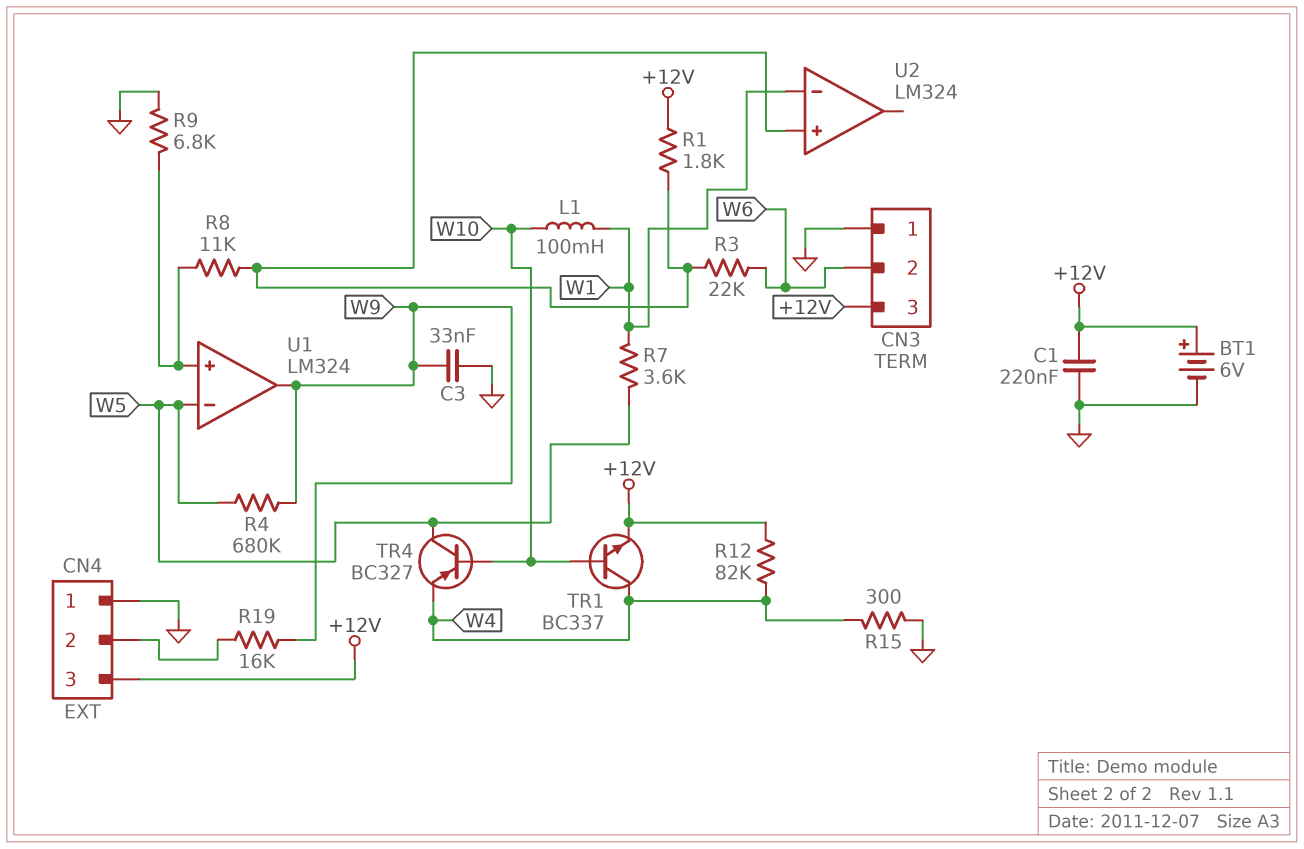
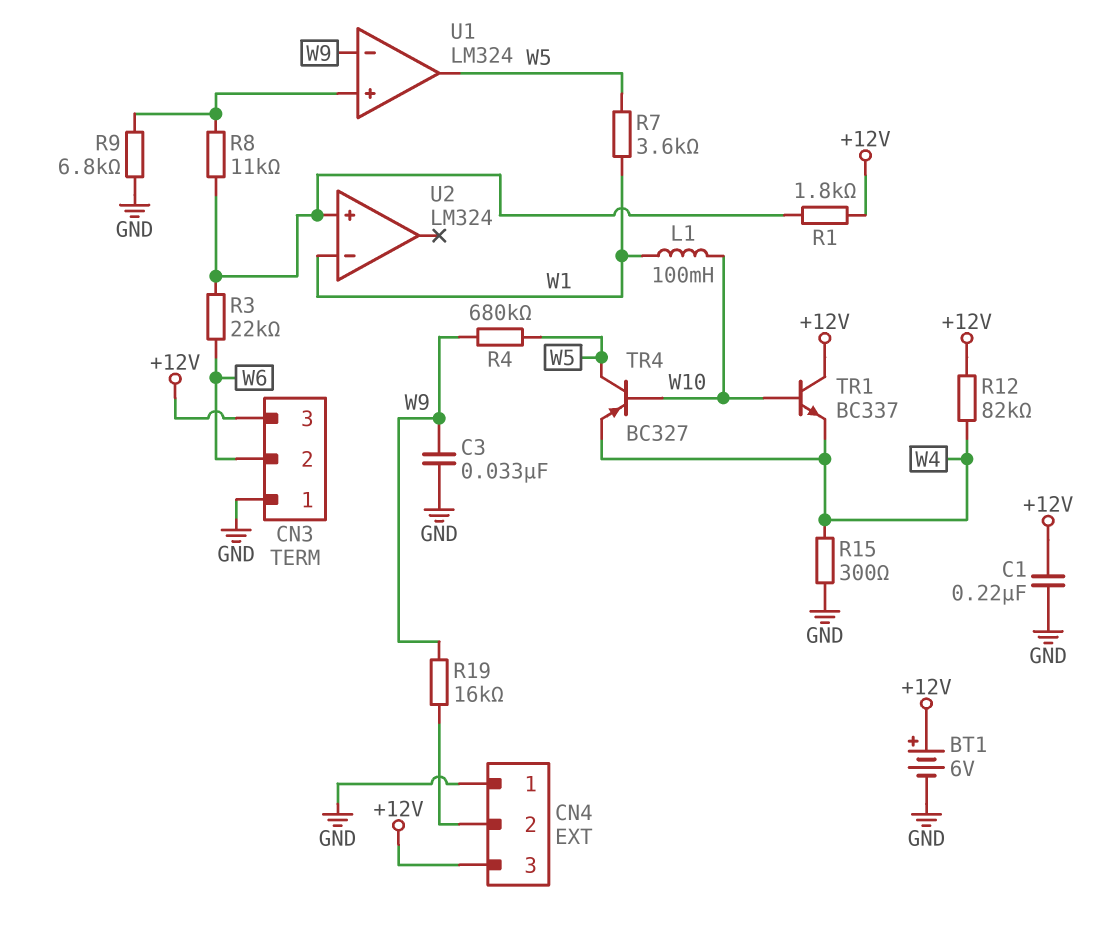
TR1: NPN BC337 (B W10, C W4, E +12V) -> NPN BC337 (B W10, C +12V, E W4)
U1 pin in-: W5 -> W9
U1 pin out: W9 -> W5

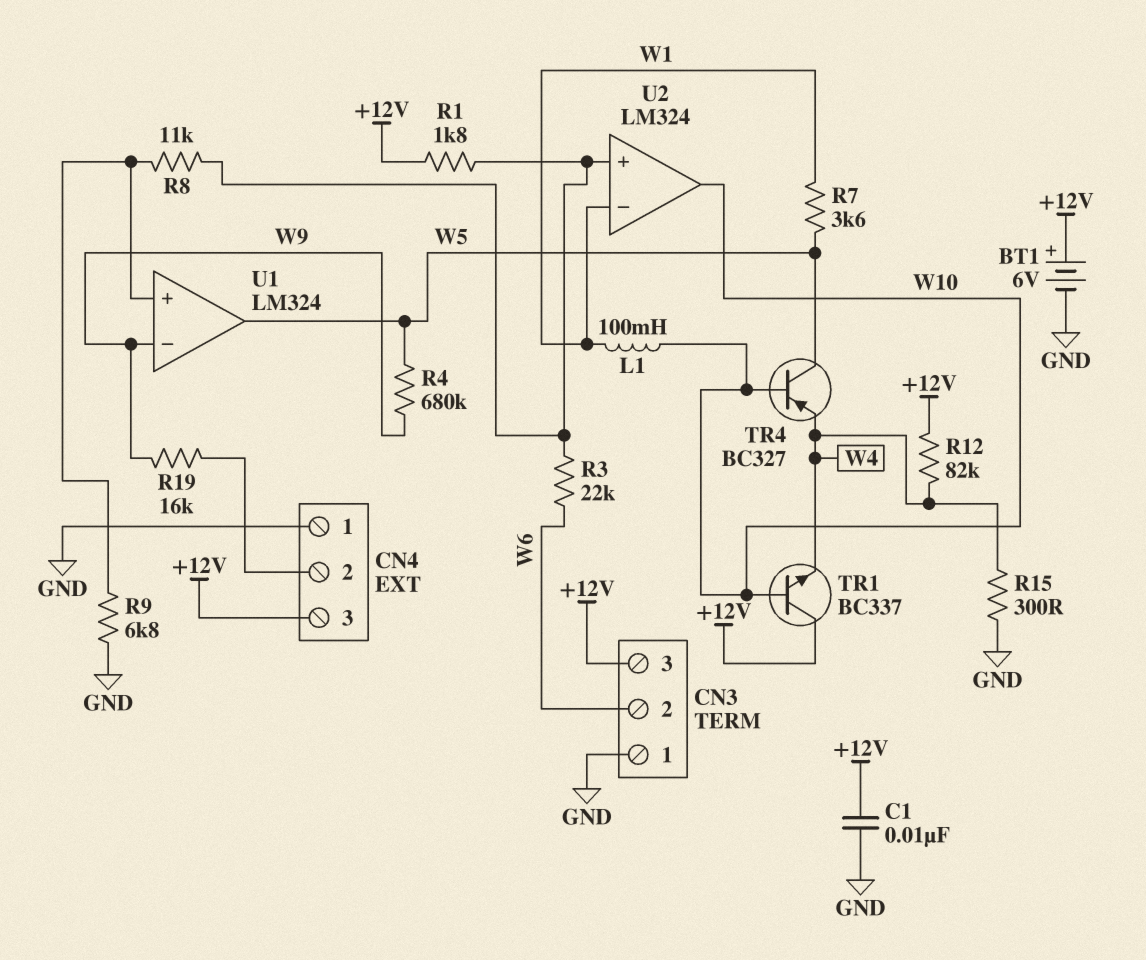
C1: 220nF (+12V, GND) -> 10nF (+12V, GND)
C3: 33nF (GND, W9) -> none
U2 pin out: none -> W10

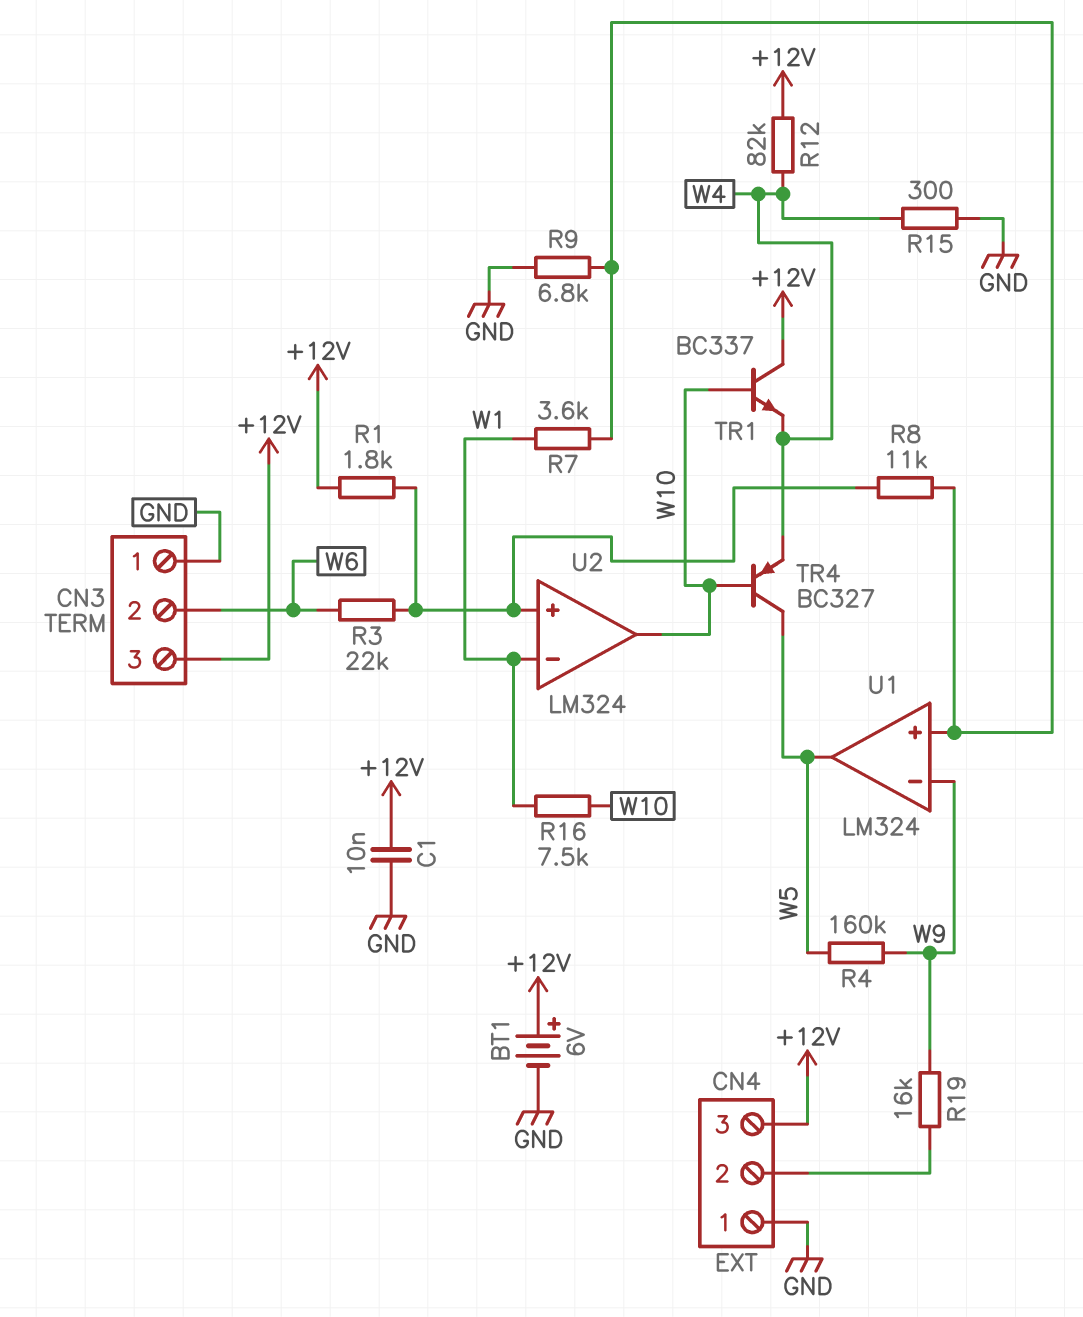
L1: 100mH (W1, W10) -> none
R4: 680k (W5, W9) -> 160k (W5, W9)
R7: 3.6k (W1, W5) -> 3.6k (U1/in+, W1)
R16: none -> 7.5k (W1, W10)

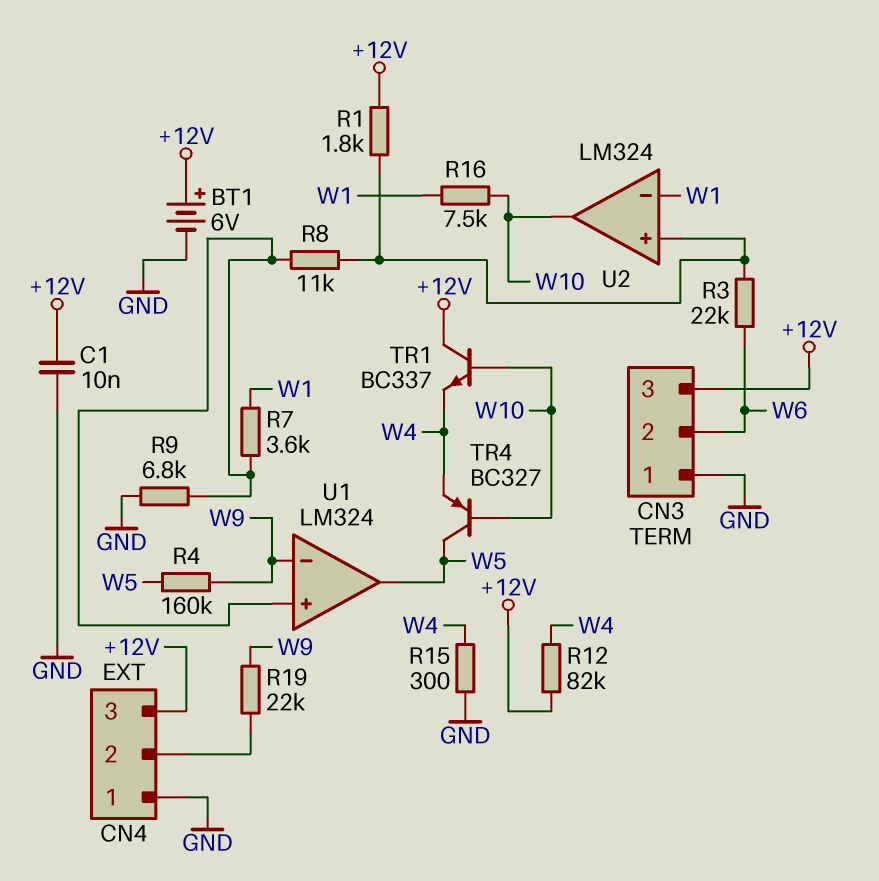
R19: 16k (CN4/2, W9) -> 22k (CN4/2, W9)

